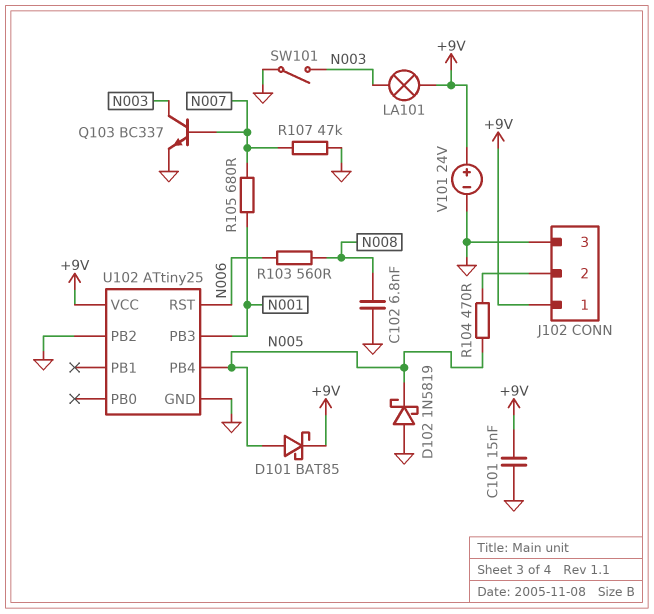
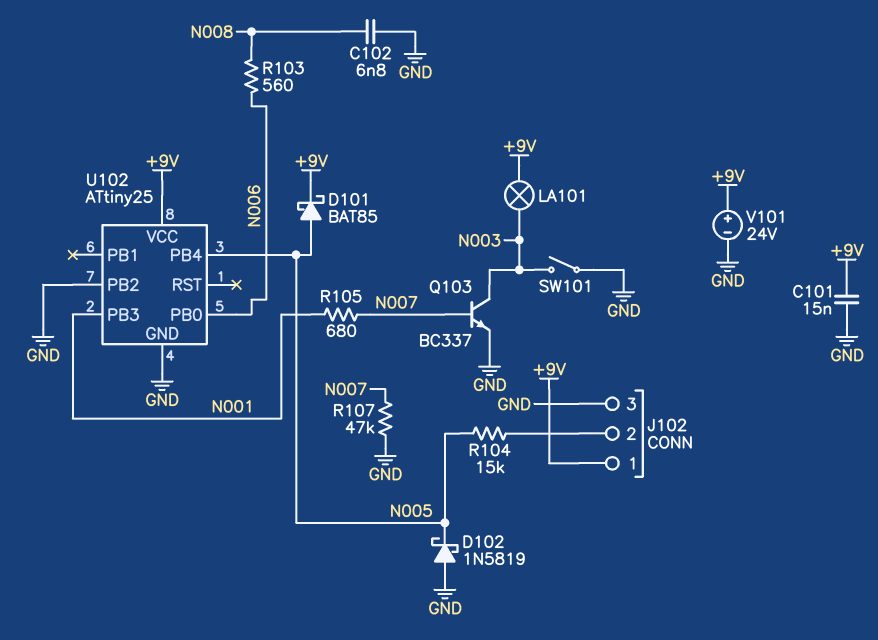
R104: 470 (J102/2, N005) -> 15k (J102/2, N005)
U102 pin PB0: none -> N006
U102 pin RST: N006 -> none

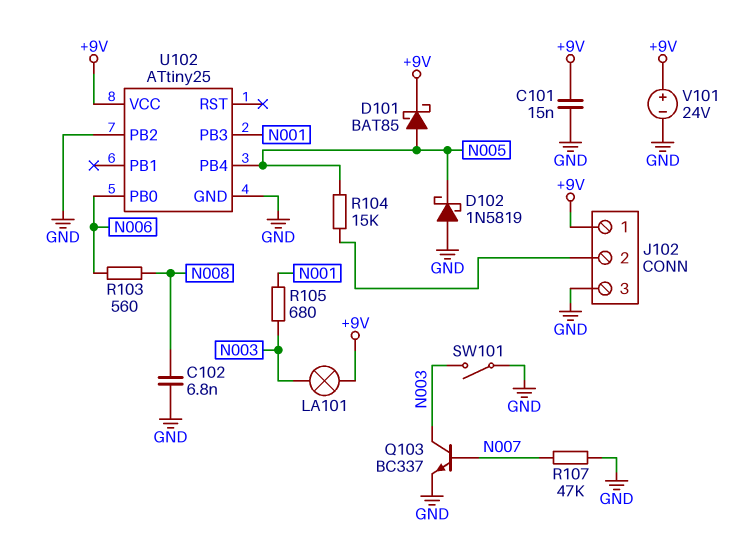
R105: 680 (N001, N007) -> 680 (N001, N003)

